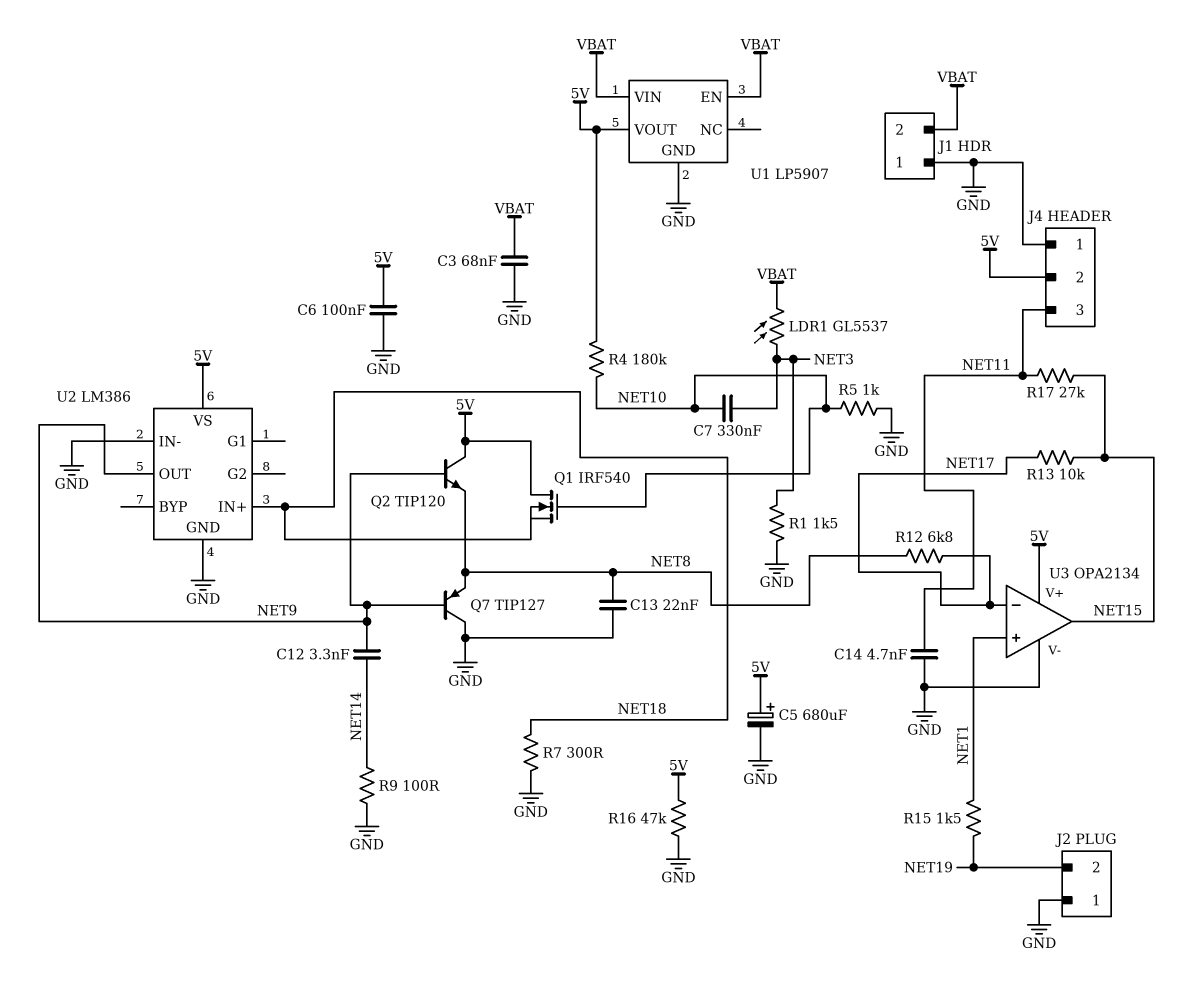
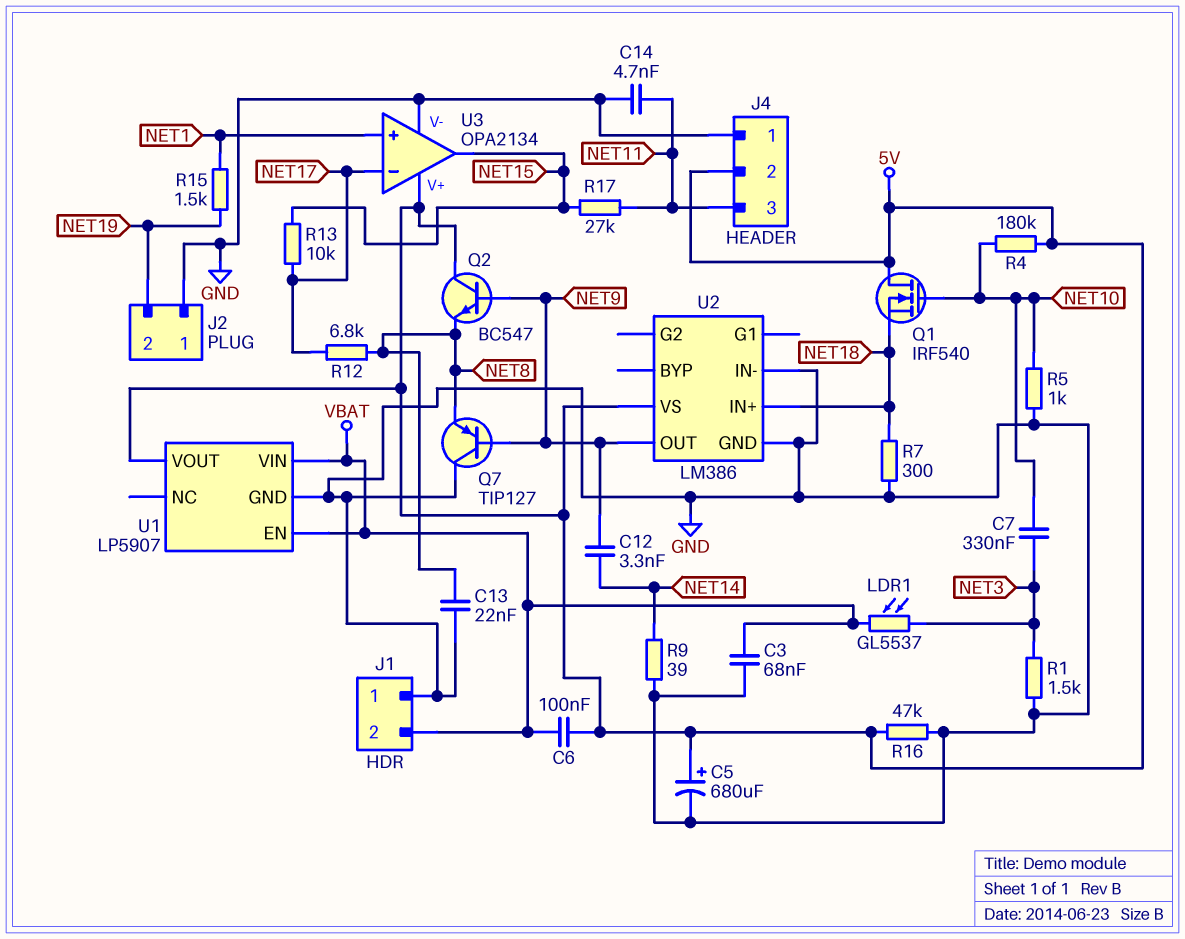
C6: 100nF (5V, GND) -> 100nF (5V, VBAT)
Q2: NPN TIP120 (B NET9, C 5V, E NET8) -> NPN BC547 (B NET9, C 5V, E NET8)
R9: 100 (GND, NET14) -> 39 (GND, NET14)

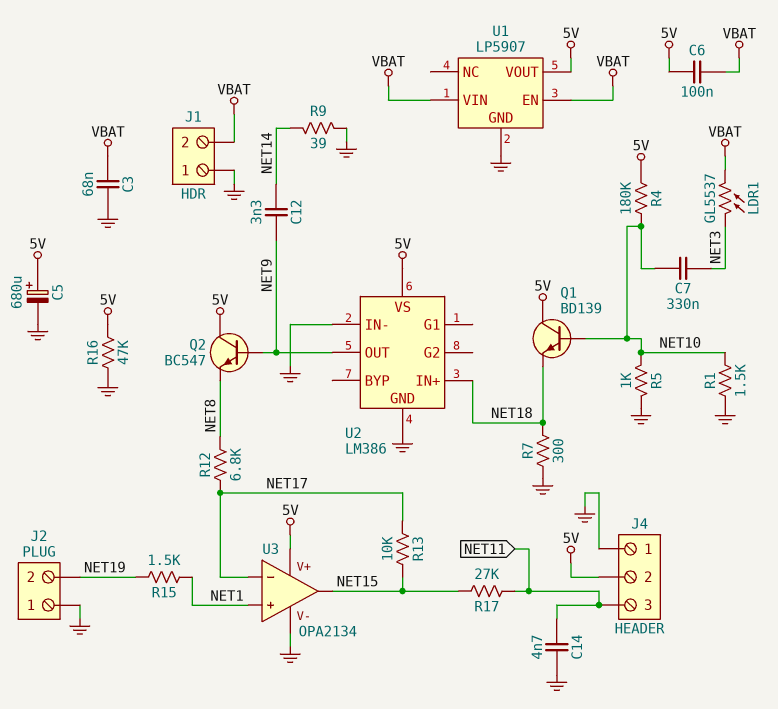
C13: 22nF (GND, NET8) -> none
Q1: NMOS IRF540 (G NET10, D 5V, S NET18) -> NPN BD139 (B NET10, C 5V, E NET18)
Q7: PNP TIP127 (B NET9, C GND, E NET8) -> none
R1: 1.5k (GND, NET3) -> 1.5k (GND, NET10)

